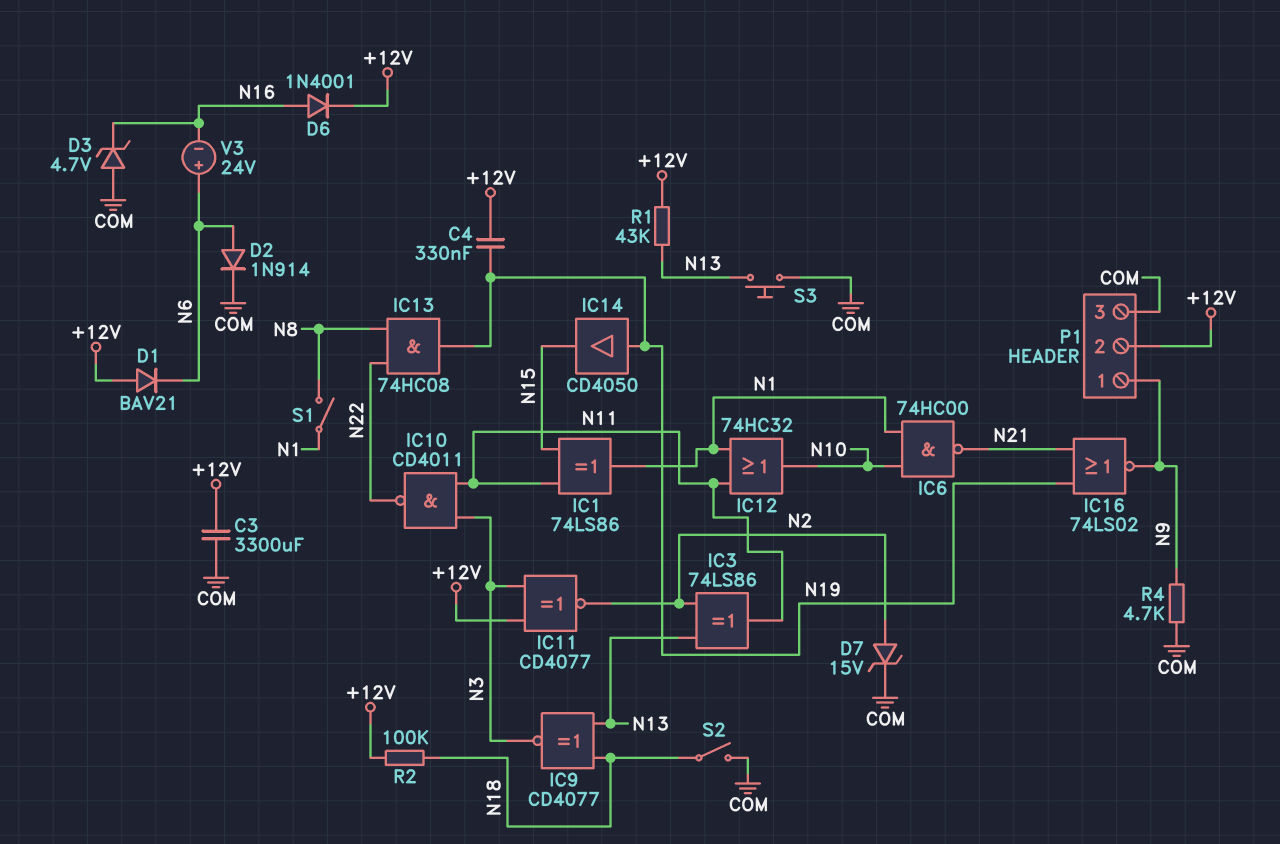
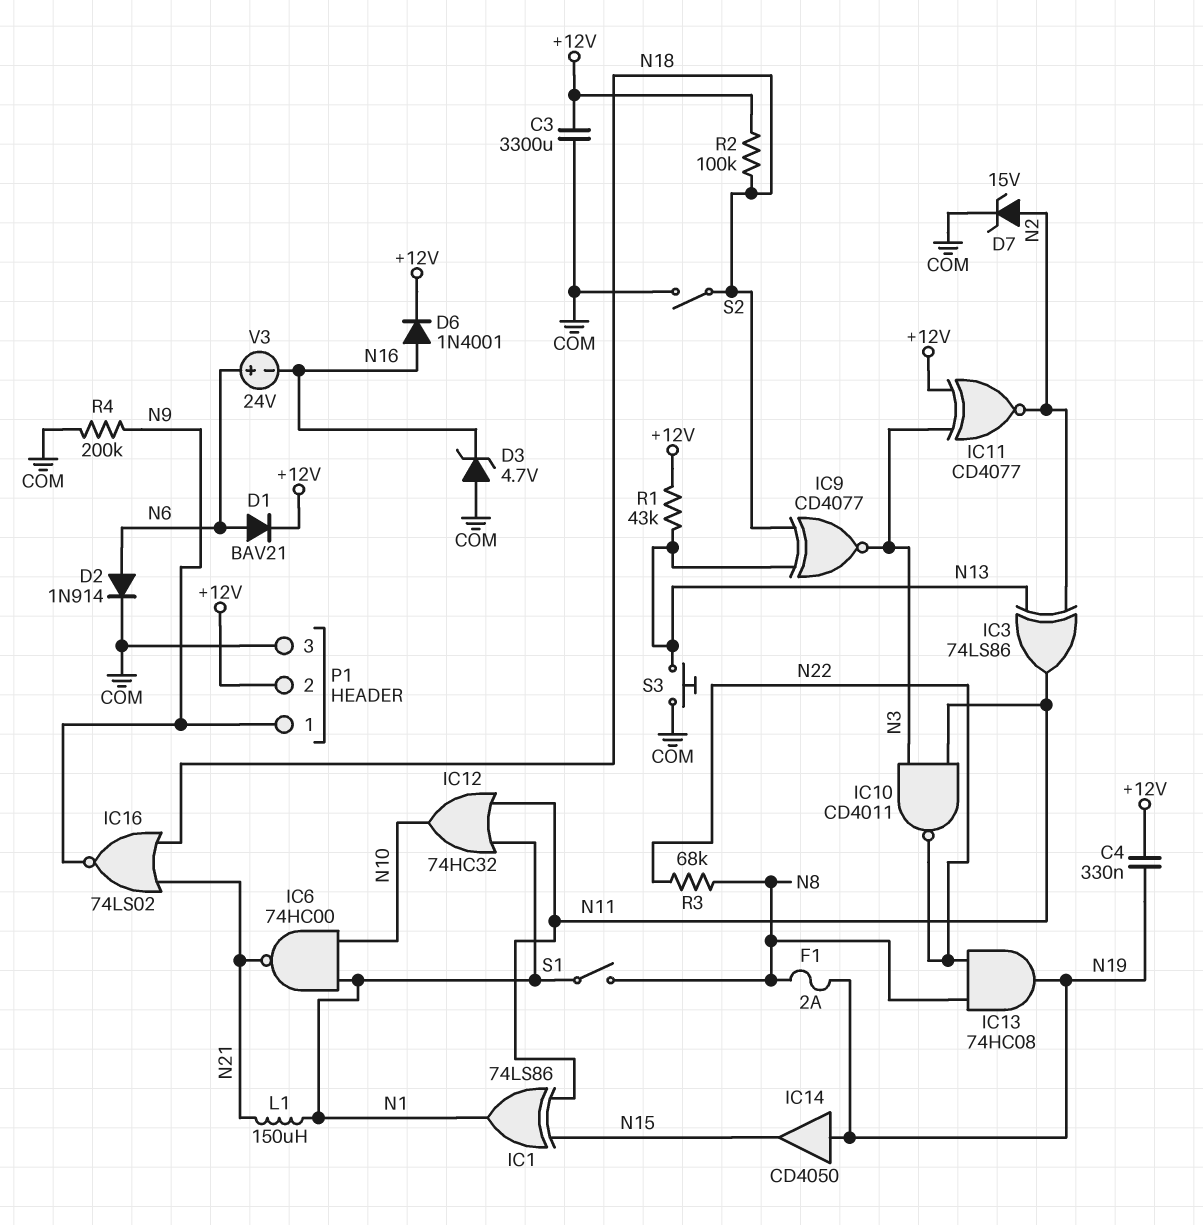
D1: diode BAV21 (A +12V, K N6) -> diode BAV21 (A N6, K +12V)
F1: none -> 2A (N8, N19)
IC16: NOR 74LS02 (in N19, in N21, out N9) -> NOR 74LS02 (in N18, in N21, out N9)
L1: none -> 150uH (N1, N21)
R3: none -> 68k (N8, N22)
R4: 4.7k (COM, N9) -> 200k (COM, N9)

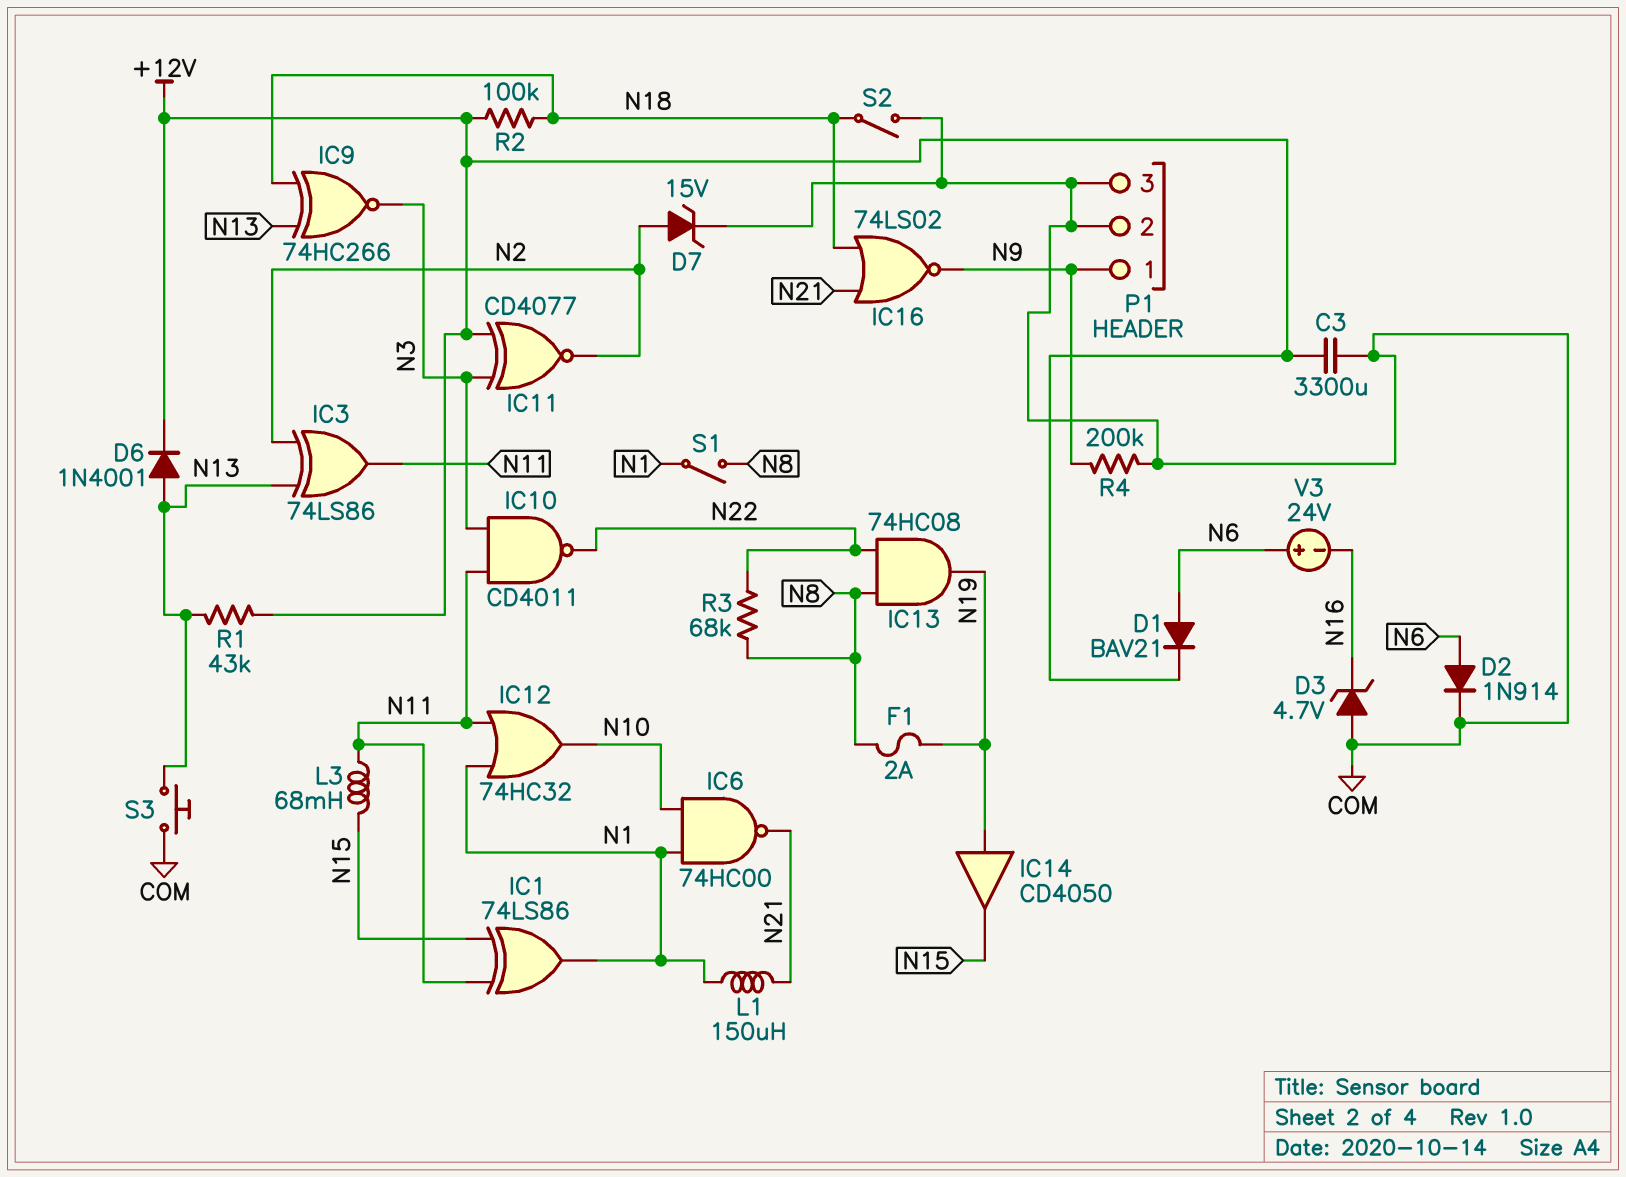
C4: 330nF (+12V, N19) -> none
D6: diode 1N4001 (A N16, K +12V) -> diode 1N4001 (A N13, K +12V)
IC9: XNOR CD4077 (in N13, in N18, out N3) -> XNOR 74HC266 (in N13, in N18, out N3)
L3: none -> 68mH (N11, N15)
P1 pin 2: +12V -> COM

